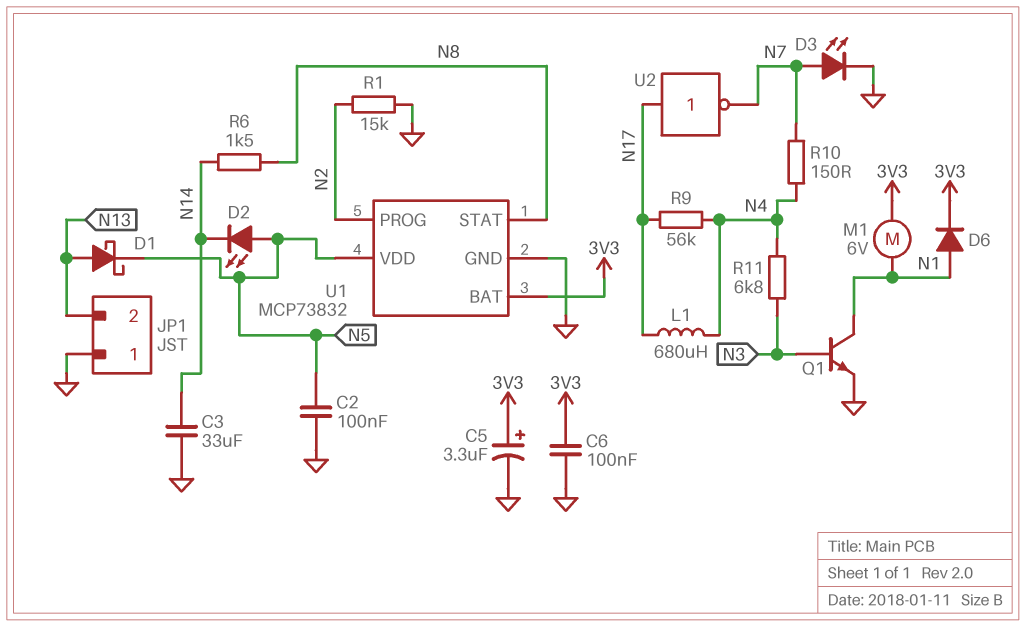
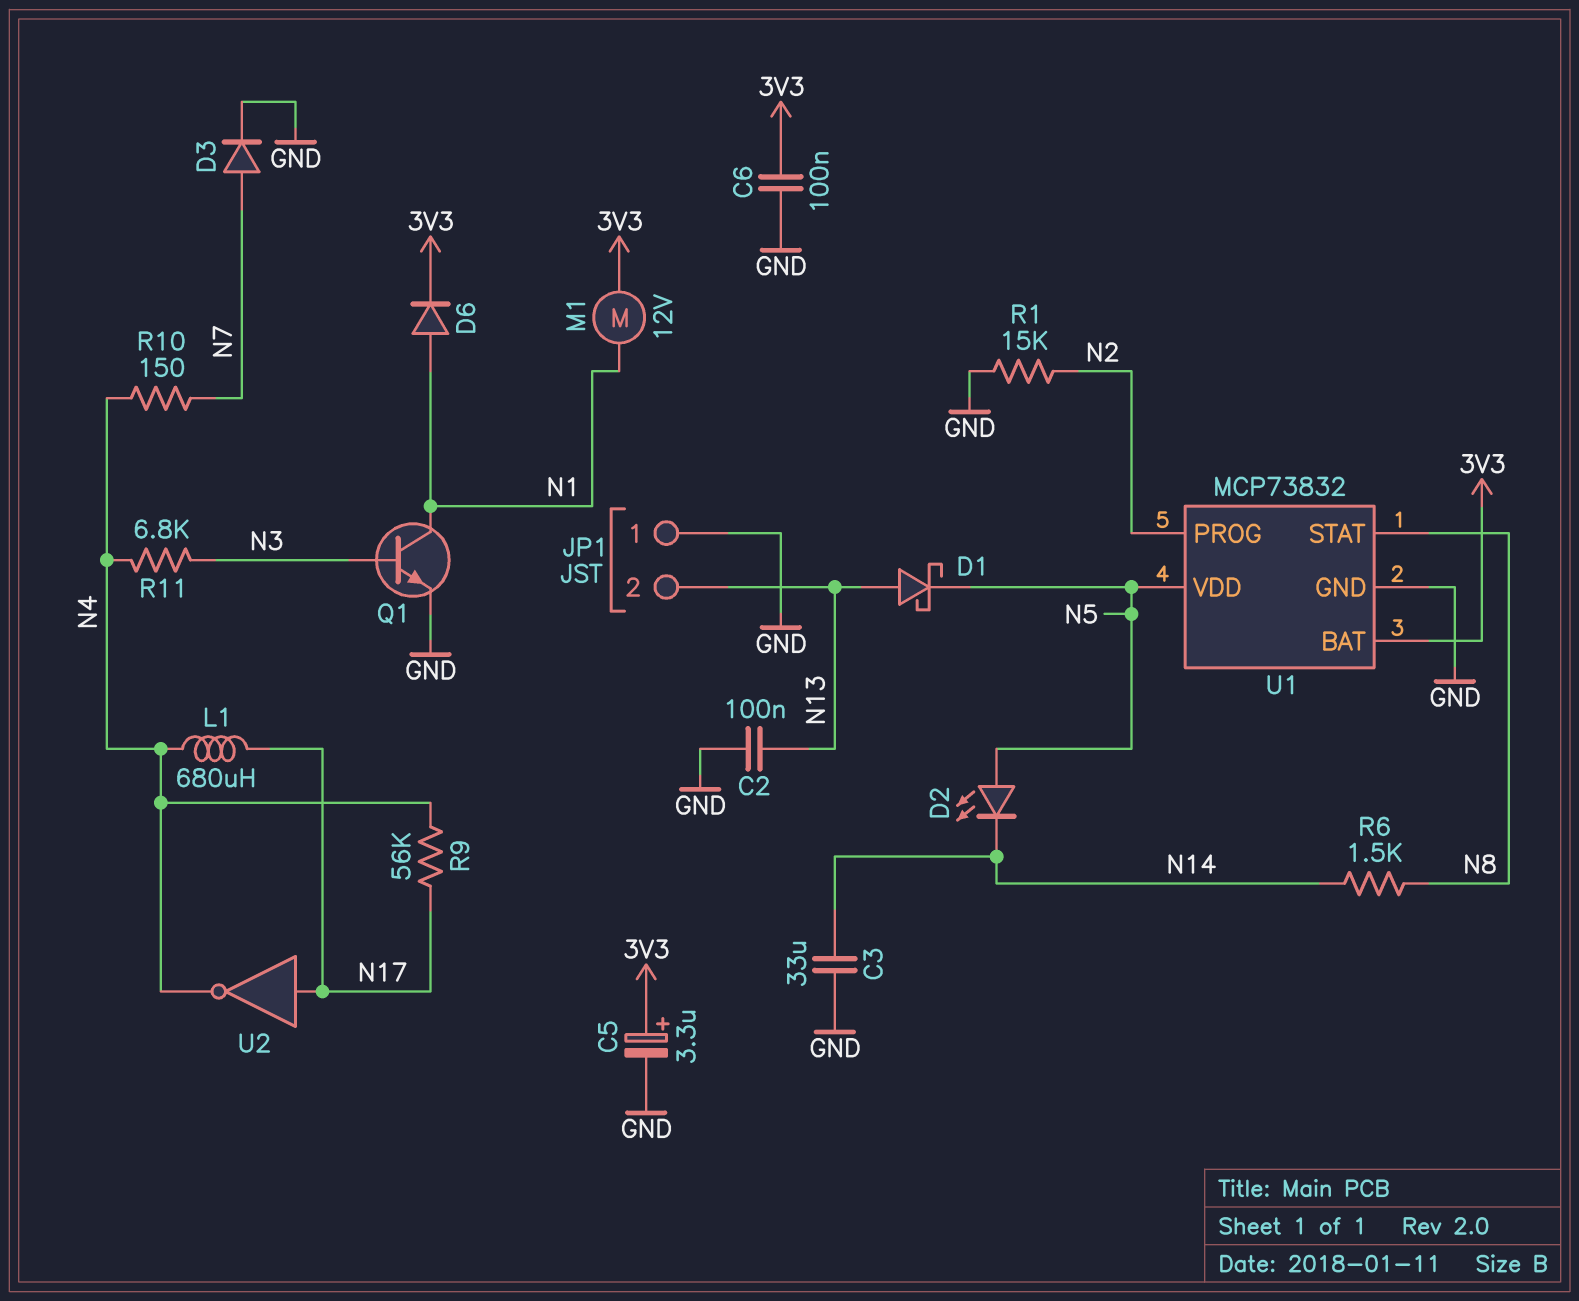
C2: 100nF (GND, N5) -> 100nF (GND, N13)
D3: LED (A N7, K GND) -> diode (A N7, K GND)
M1: motor 6V (3V3, N1) -> motor 12V (3V3, N1)
U2: NOT (in N17, out N7) -> NOT (in N17, out N4)

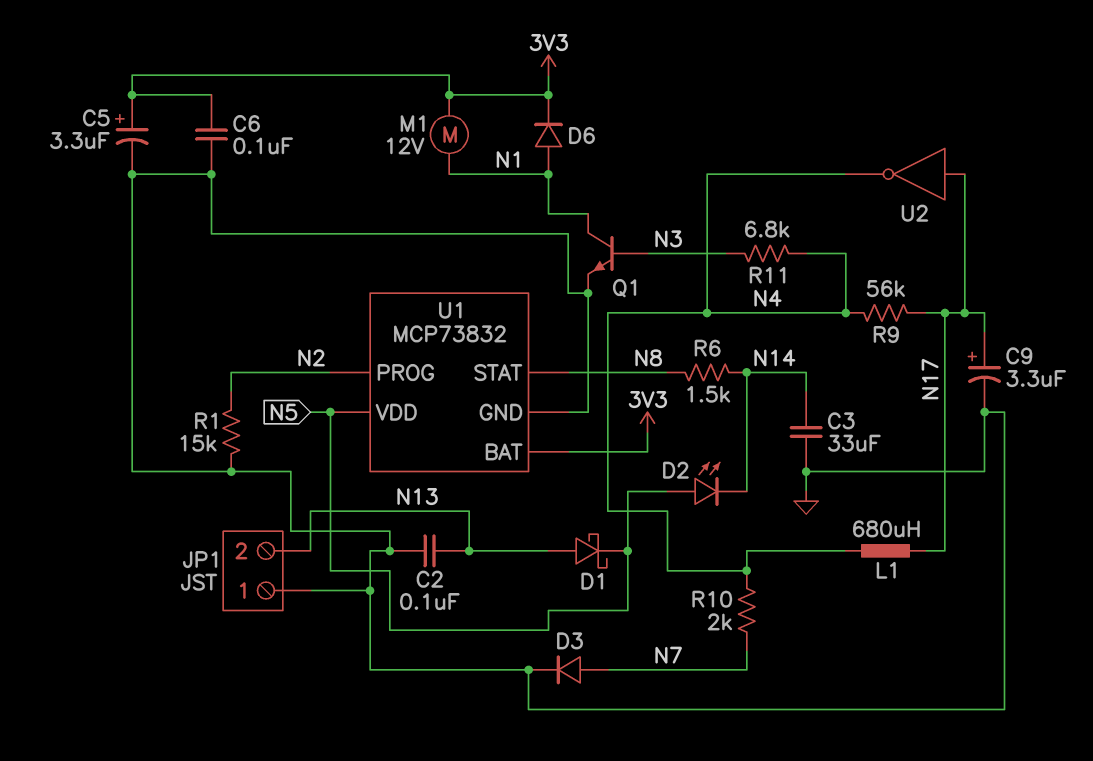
C9: none -> 3.3uF (plus N17, minus GND)
R10: 150 (N4, N7) -> 2k (N4, N7)

